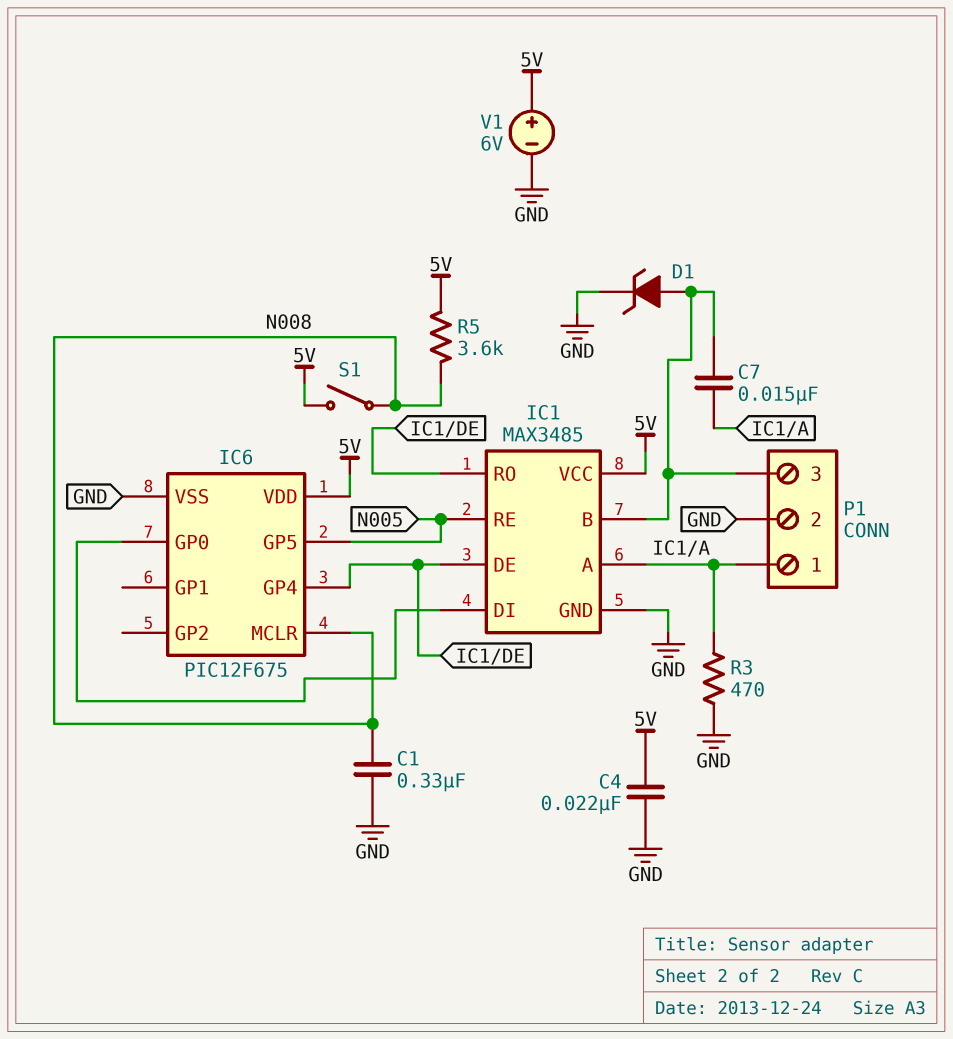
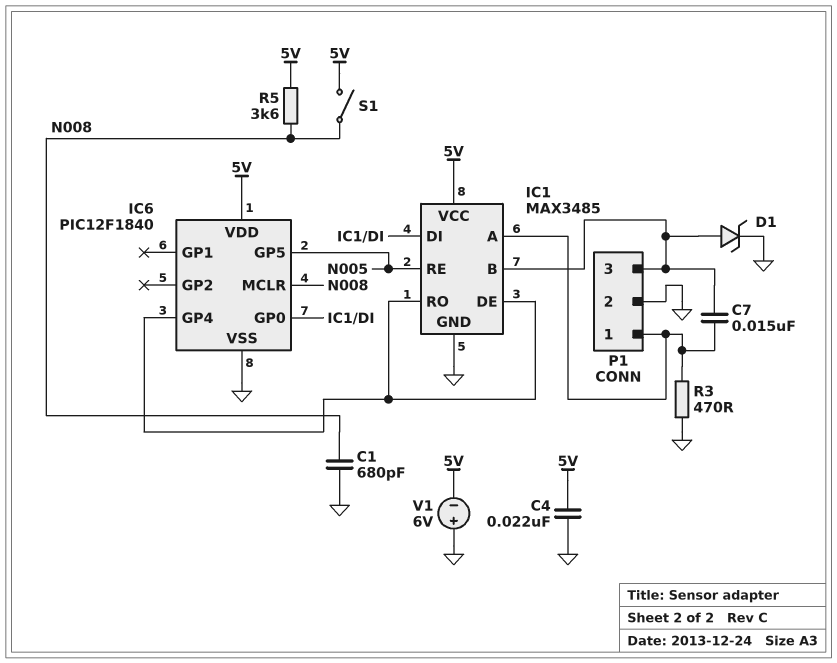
C1: 330nF (GND, N008) -> 680pF (GND, N008)
IC6: PIC12F675 -> PIC12F1840
V1: 6V (plus 5V, minus GND) -> 6V (plus GND, minus 5V)

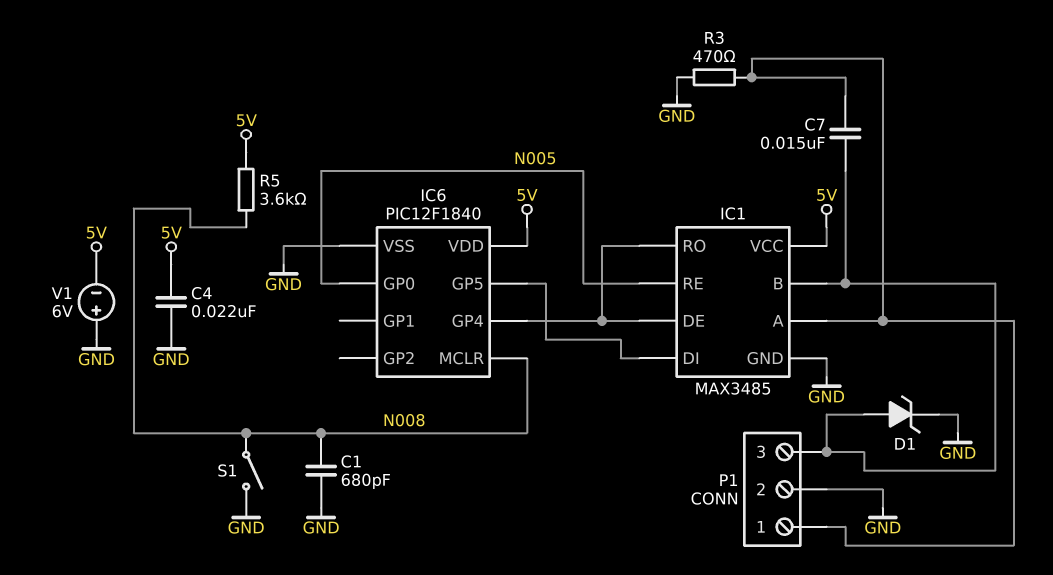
IC6 pin GP0: IC1/DI -> N005
IC6 pin GP5: N005 -> IC1/DI
S1: switch (5V, N008) -> switch (GND, N008)

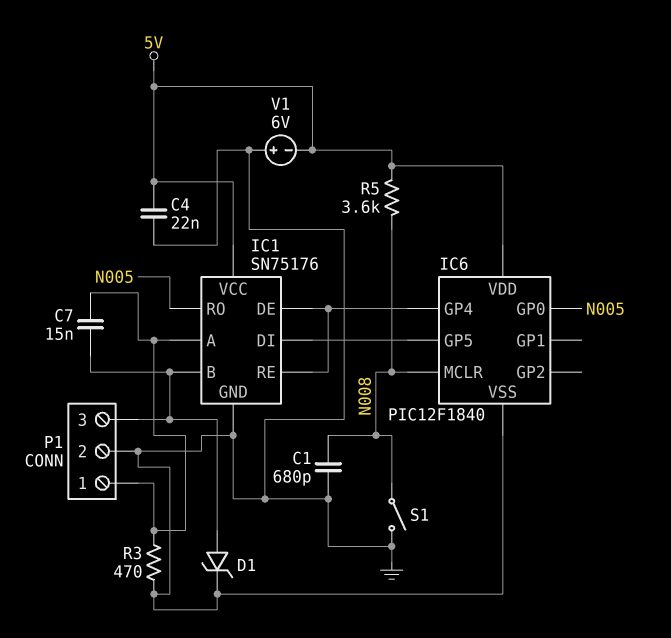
IC1: MAX3485 -> SN75176
IC1 pin RE: N005 -> IC1/DE
IC1 pin RO: IC1/DE -> N005

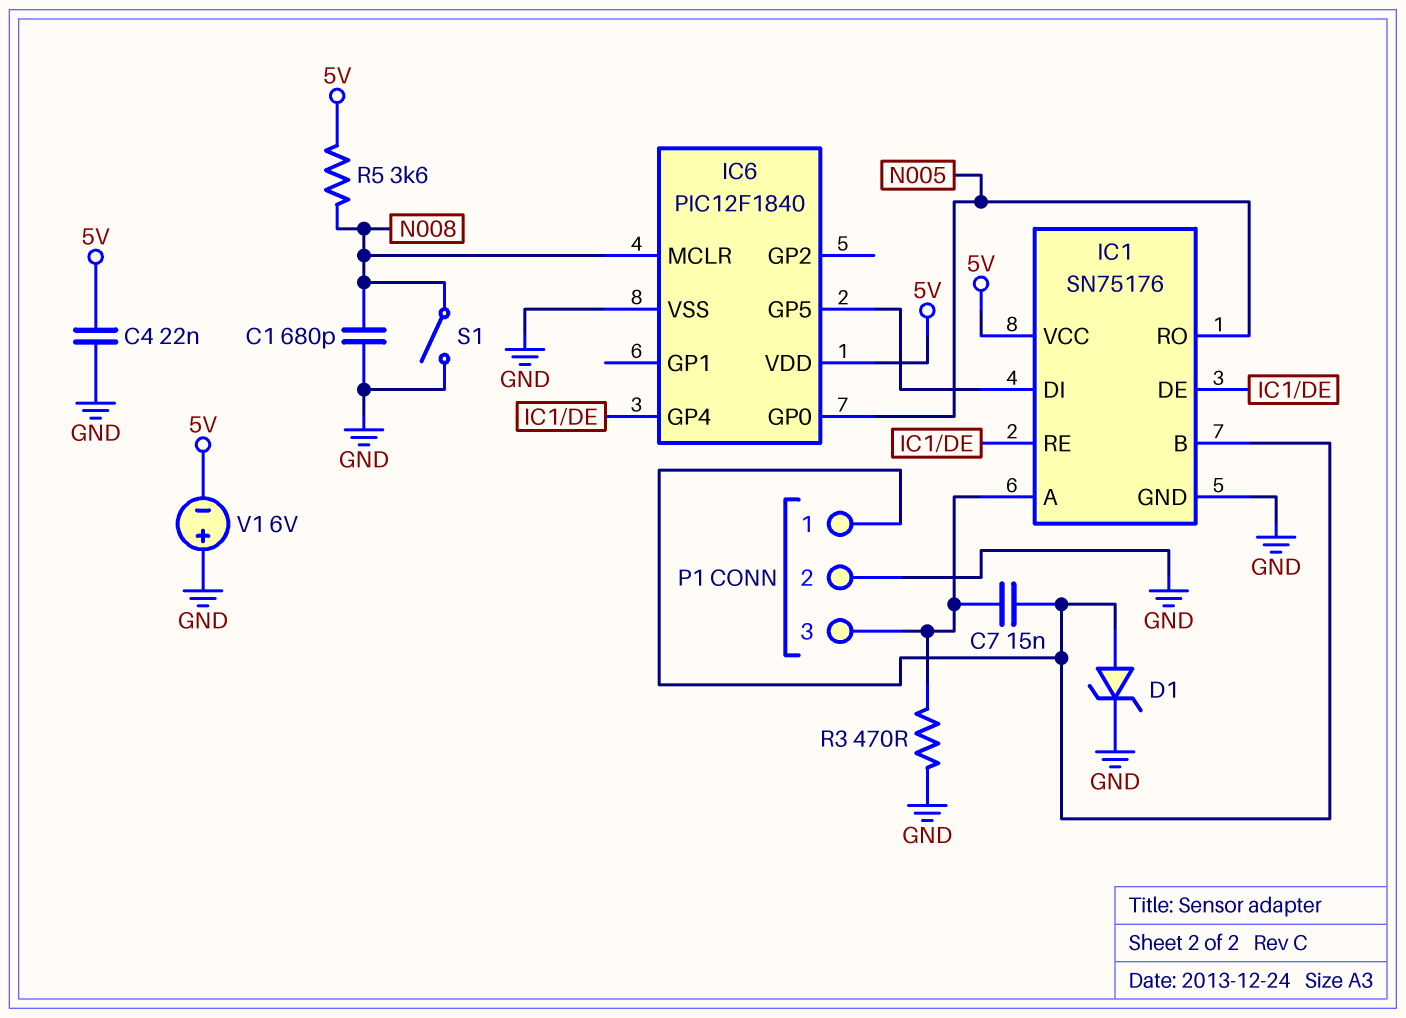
P1 pin 1: IC1/A -> IC1/B
P1 pin 3: IC1/B -> IC1/A

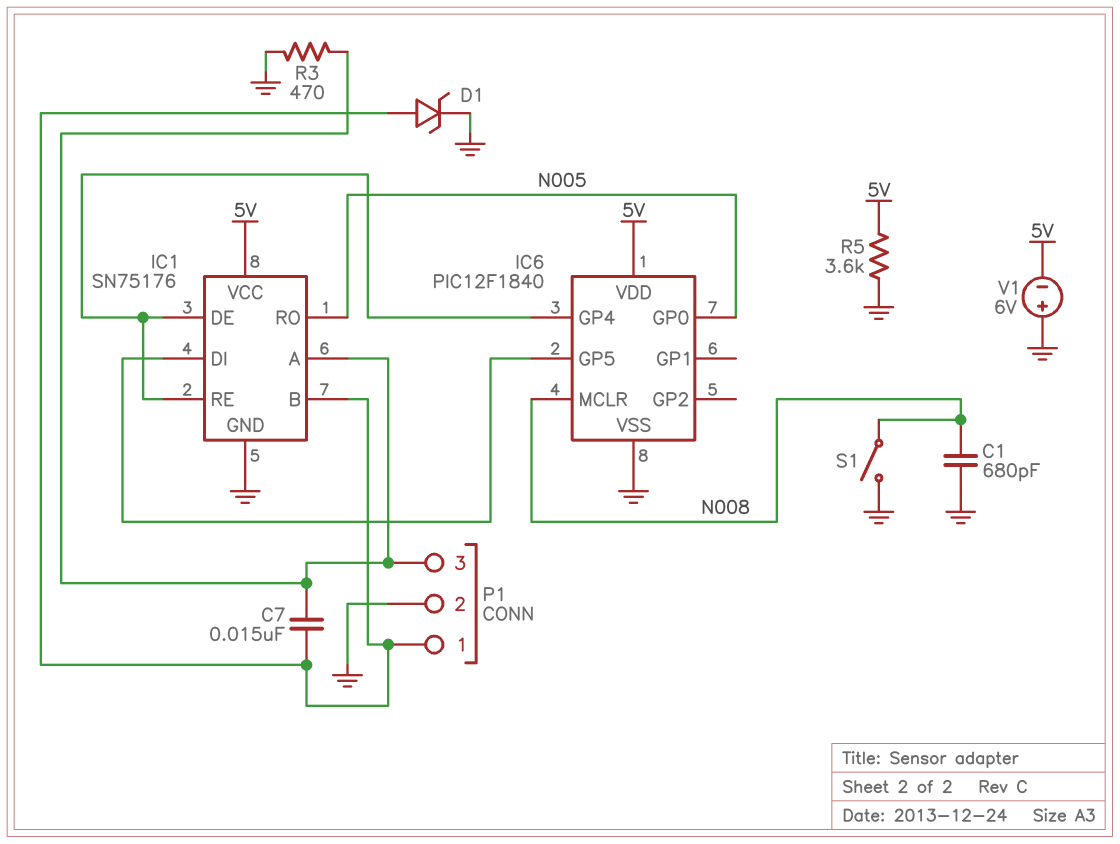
C4: 22nF (5V, GND) -> none
R5: 3.6k (5V, N008) -> 3.6k (5V, GND)

